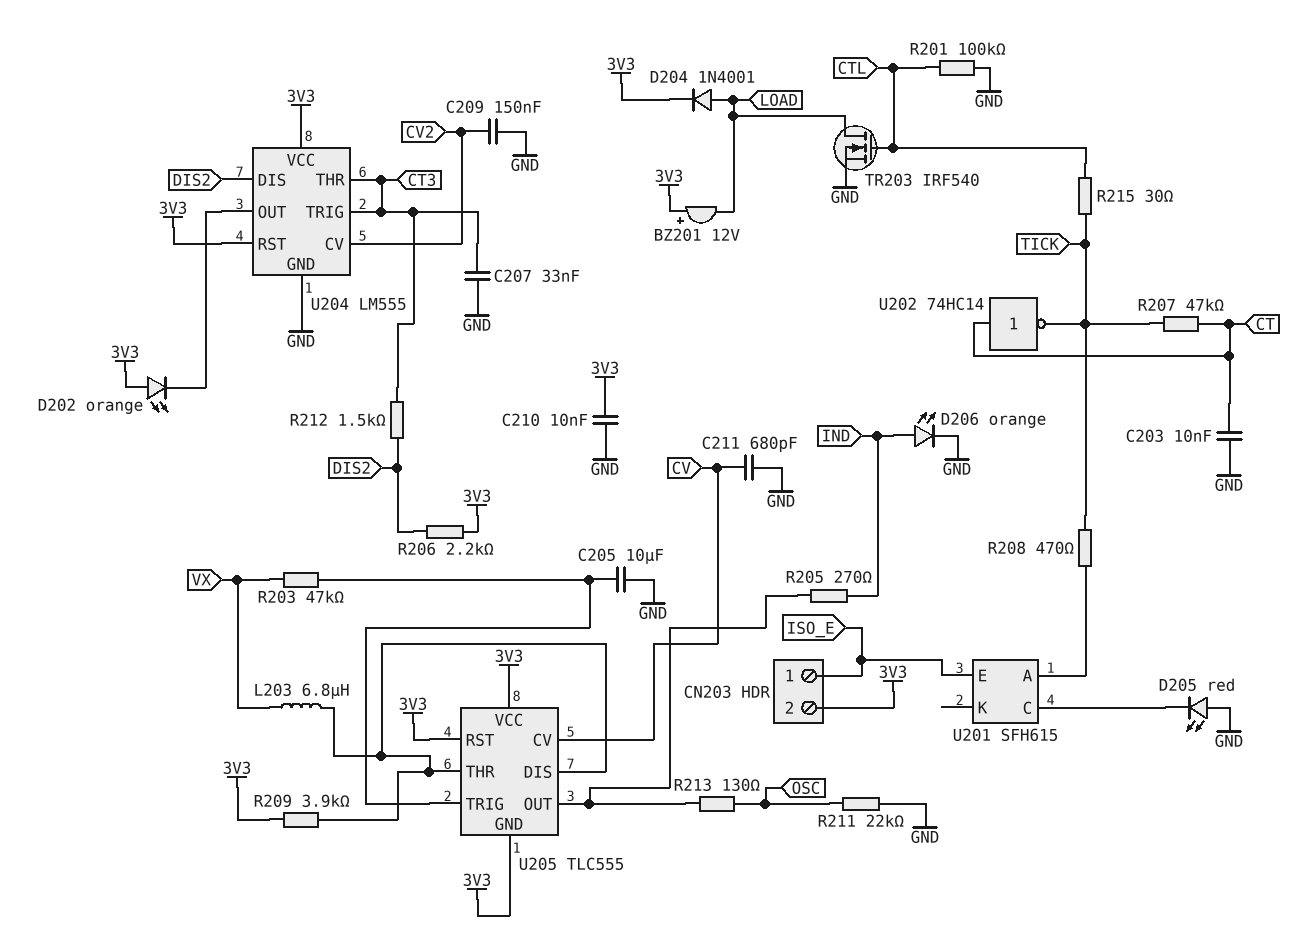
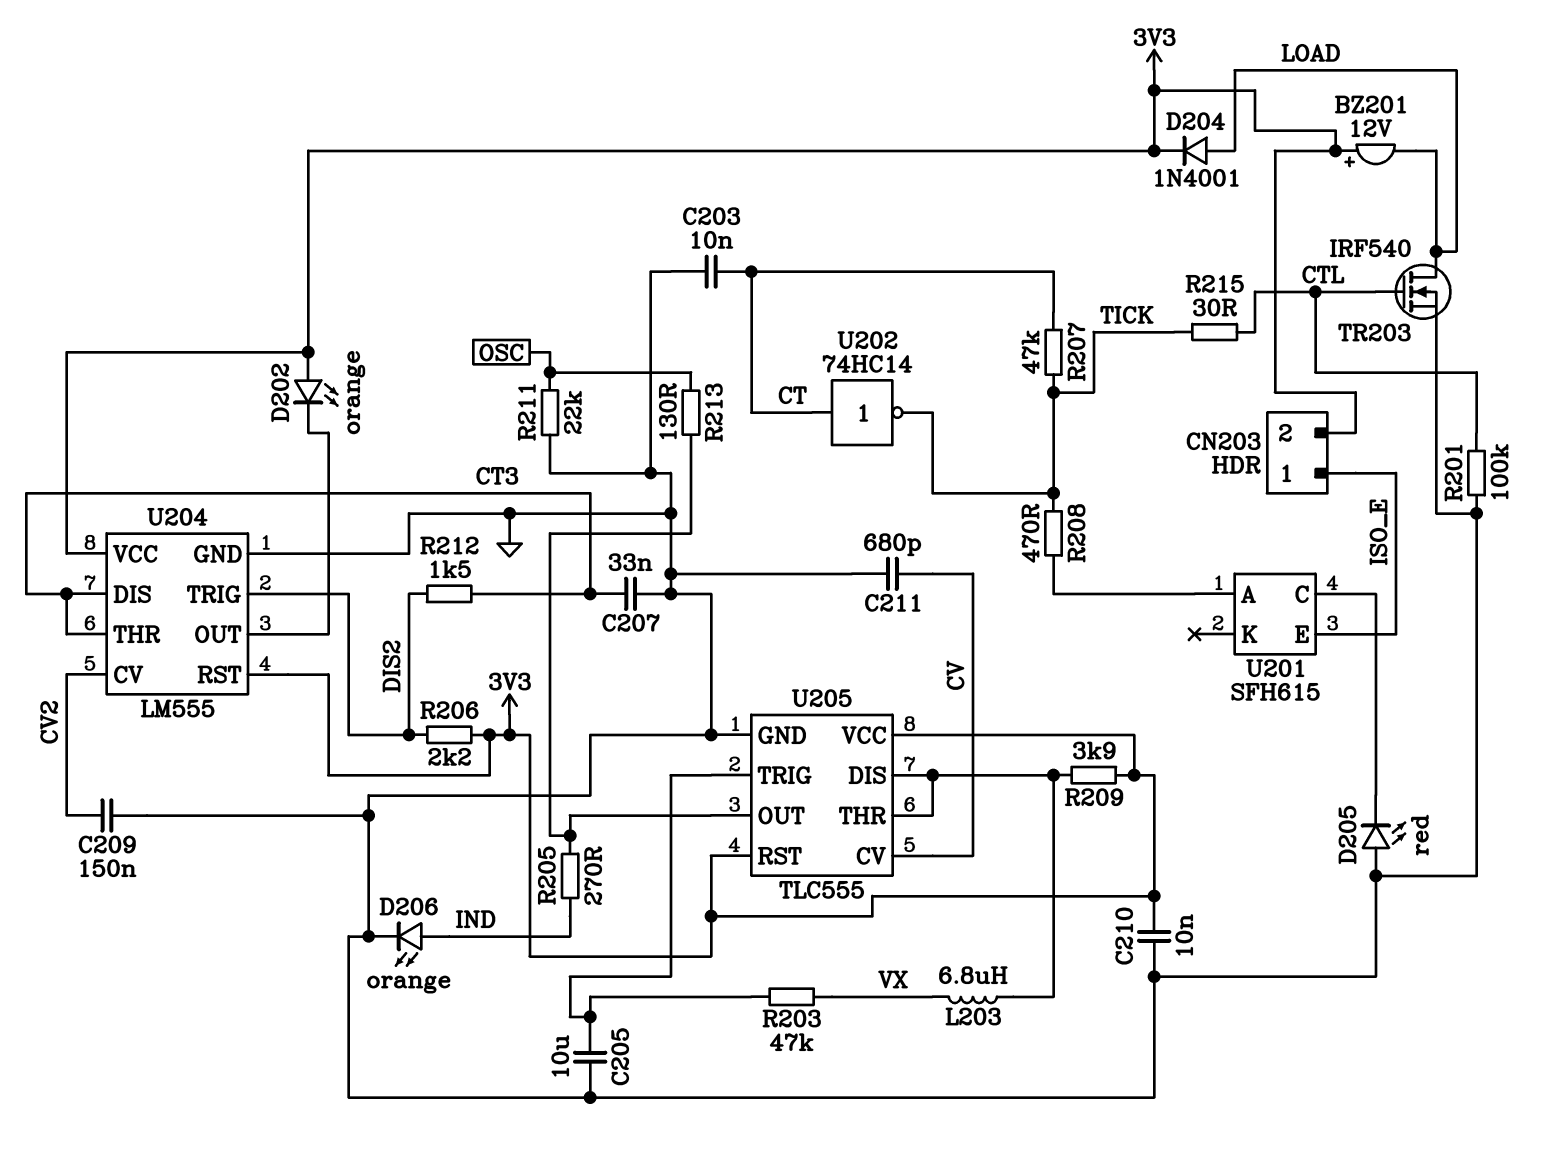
U204 pin DIS: DIS2 -> CT3
U204 pin TRIG: CT3 -> DIS2
U205 pin GND: 3V3 -> GND

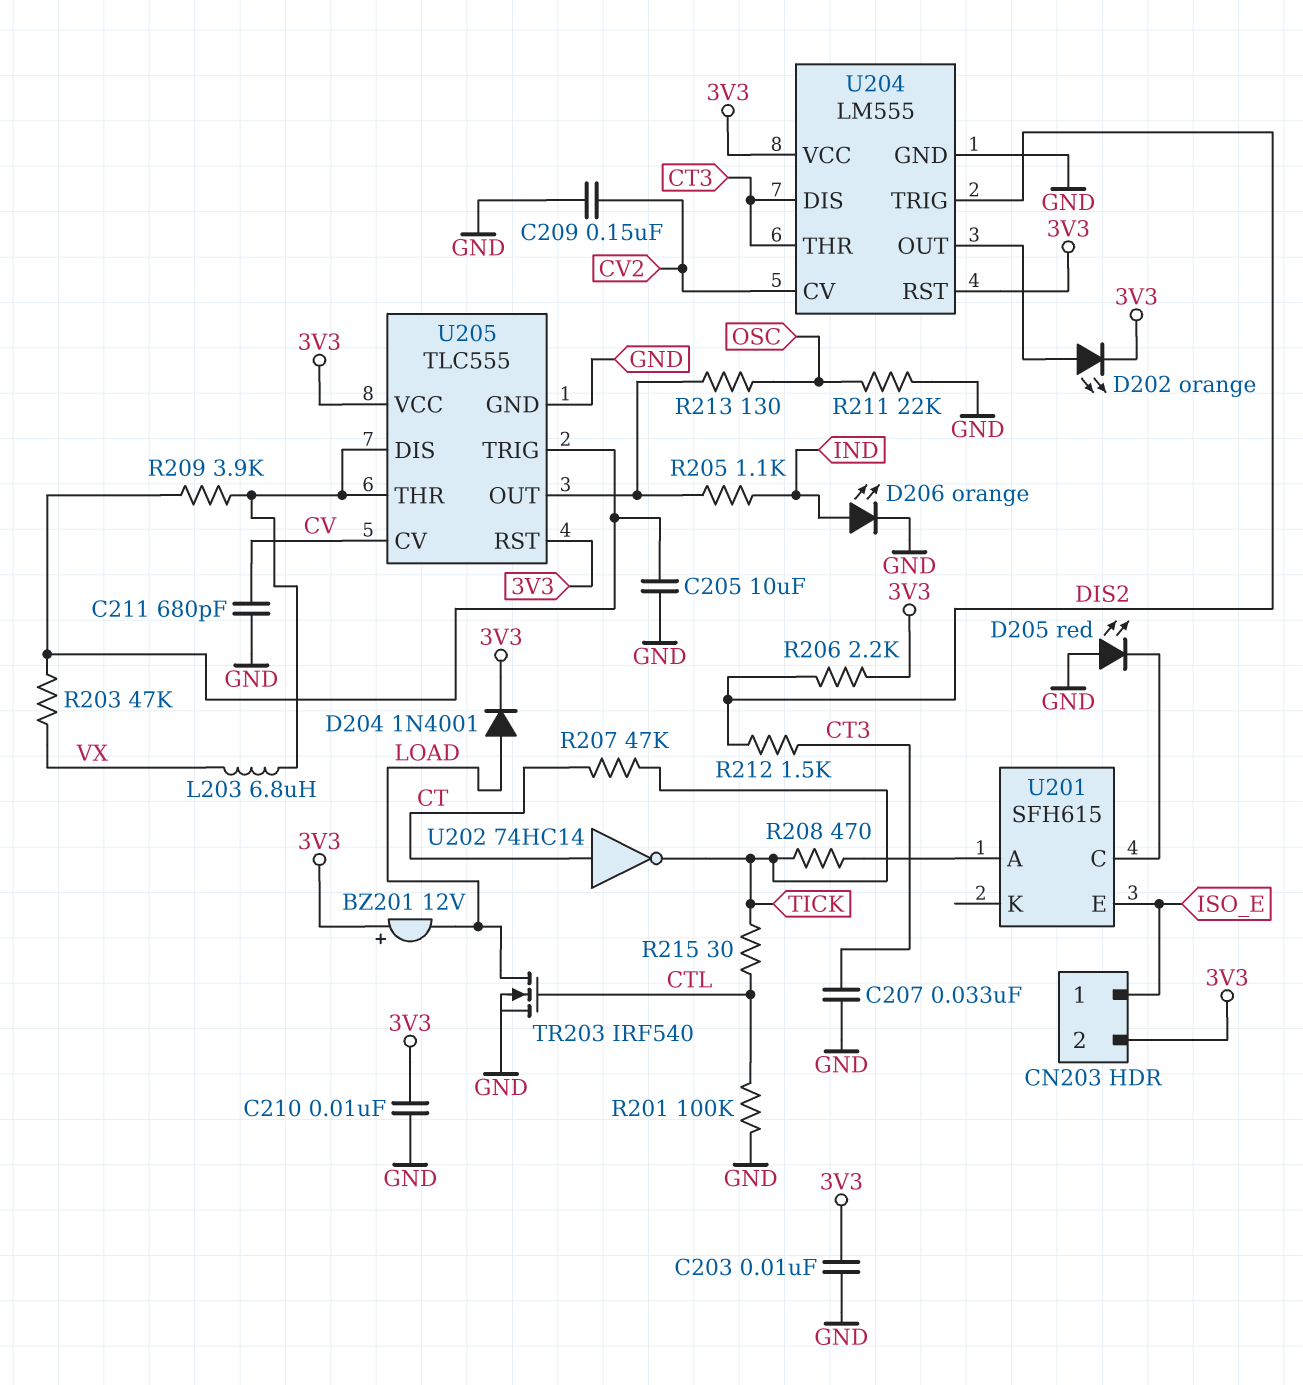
C203: 10nF (CT, GND) -> 10nF (3V3, GND)
D202: LED orange (A 3V3, K U204/OUT) -> LED orange (A U204/OUT, K 3V3)
R205: 270 (IND, U205/OUT) -> 1.1k (IND, U205/OUT)
R209: 3.9k (3V3, U205/DIS) -> 3.9k (U205/DIS, U205/TRIG)

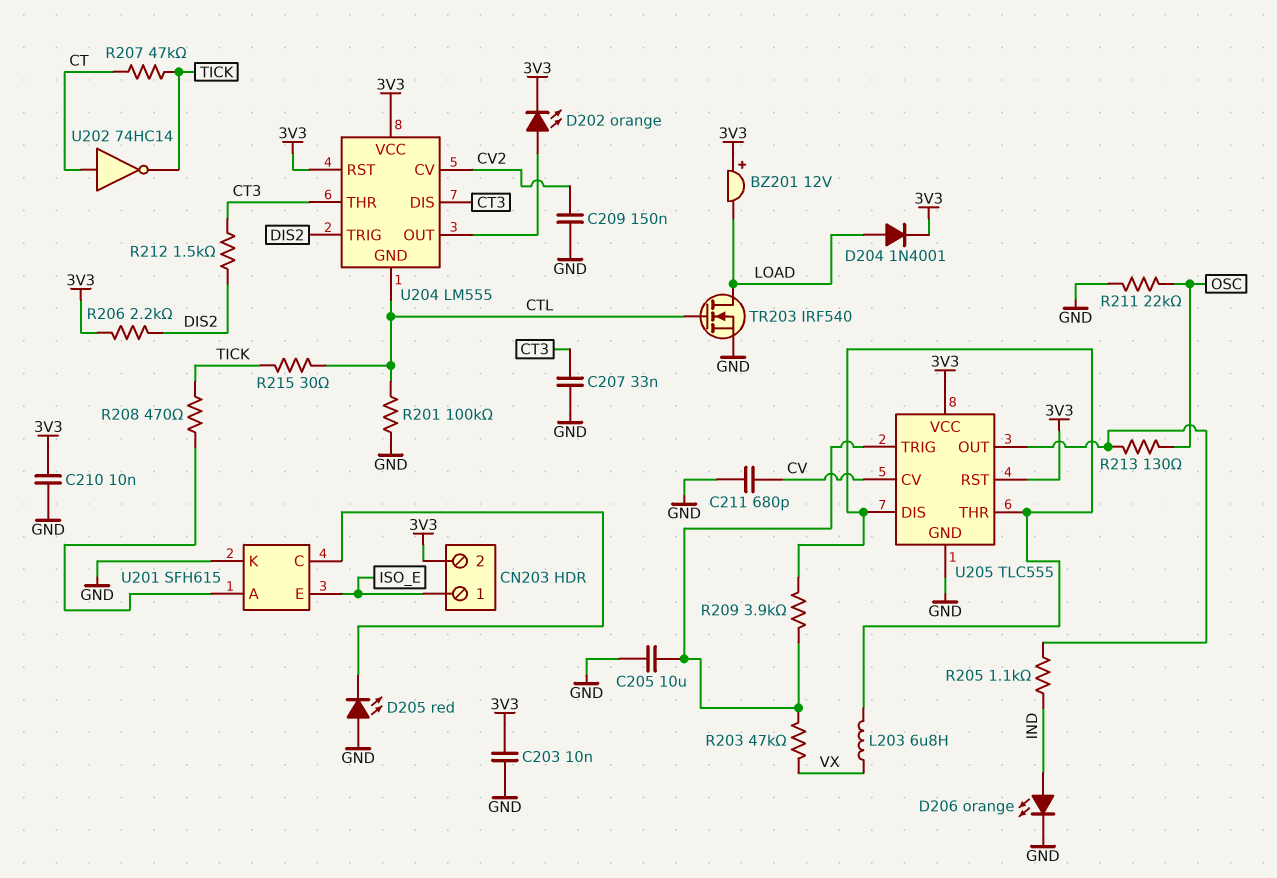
U201 pin K: none -> GND
U204 pin GND: GND -> CTL

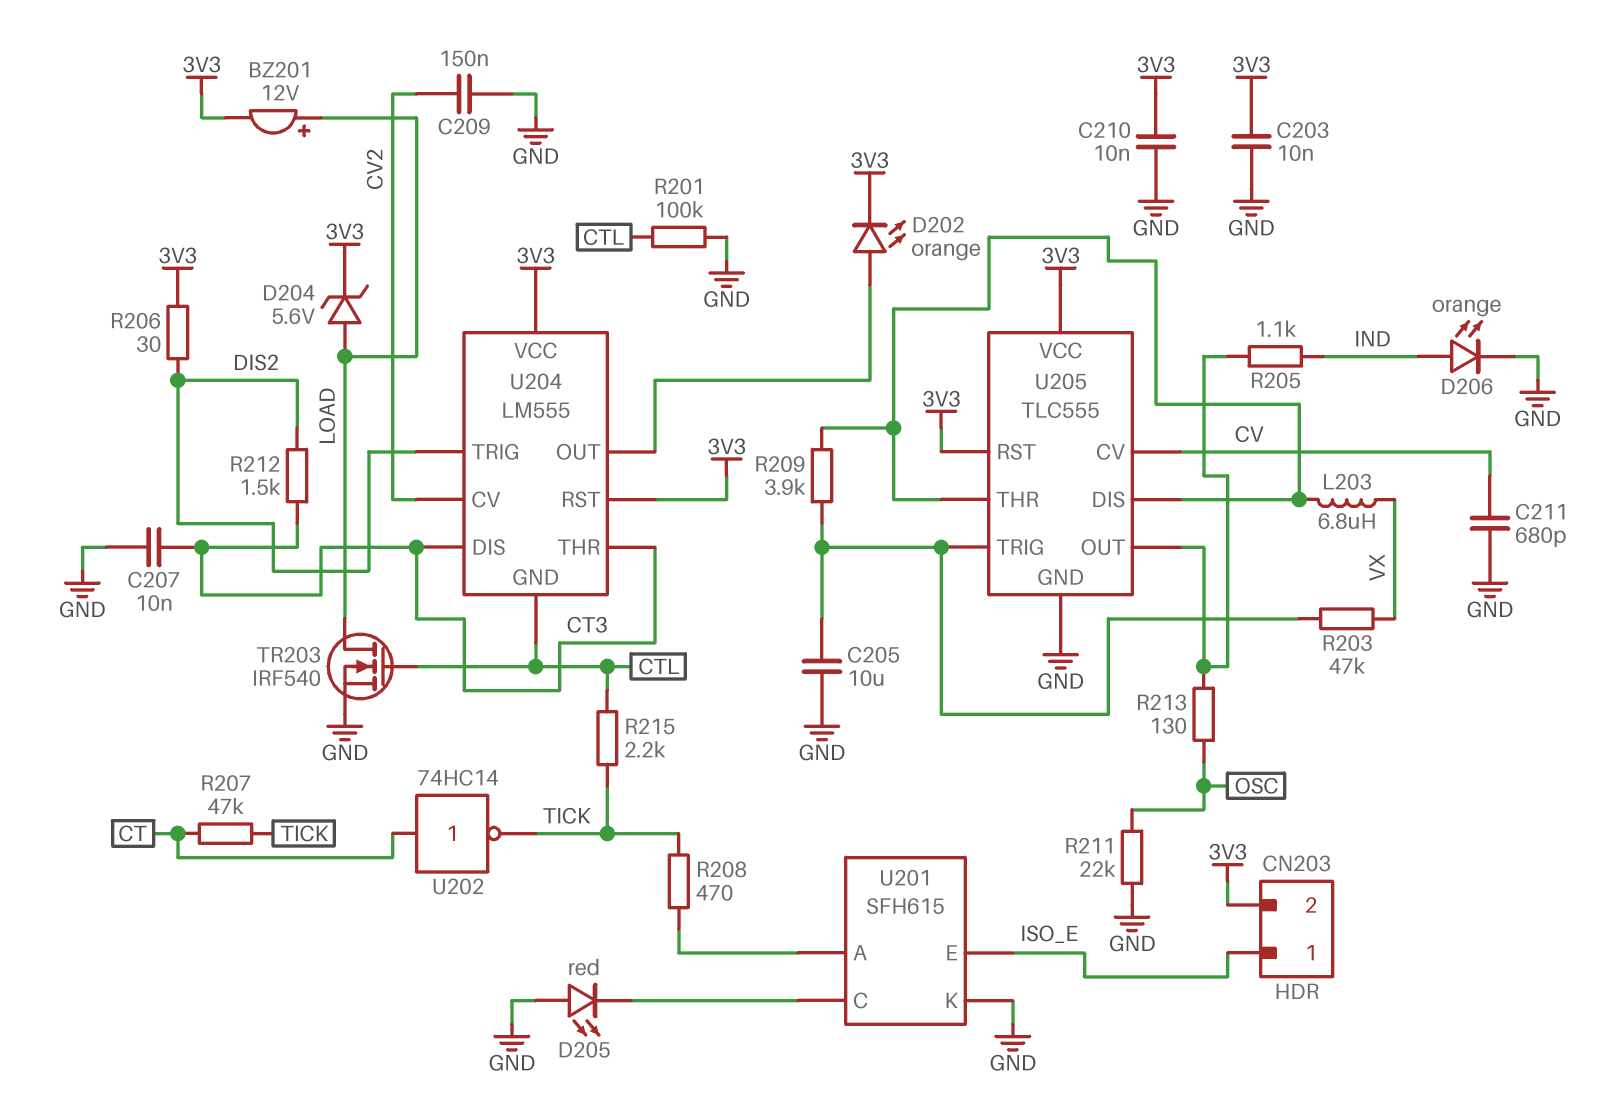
BZ201: buzzer 12V (plus 3V3, minus LOAD) -> buzzer 12V (plus LOAD, minus 3V3)
C207: 33nF (CT3, GND) -> 10nF (CT3, GND)
D204: diode 1N4001 (A LOAD, K 3V3) -> zener 5.6V (A LOAD, K 3V3)
R206: 2.2k (3V3, DIS2) -> 30 (3V3, DIS2)
R215: 30 (CTL, TICK) -> 2.2k (CTL, TICK)

